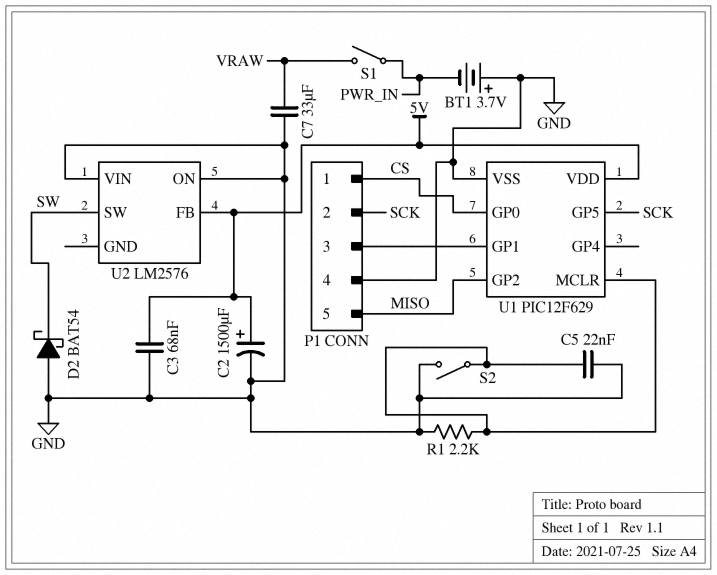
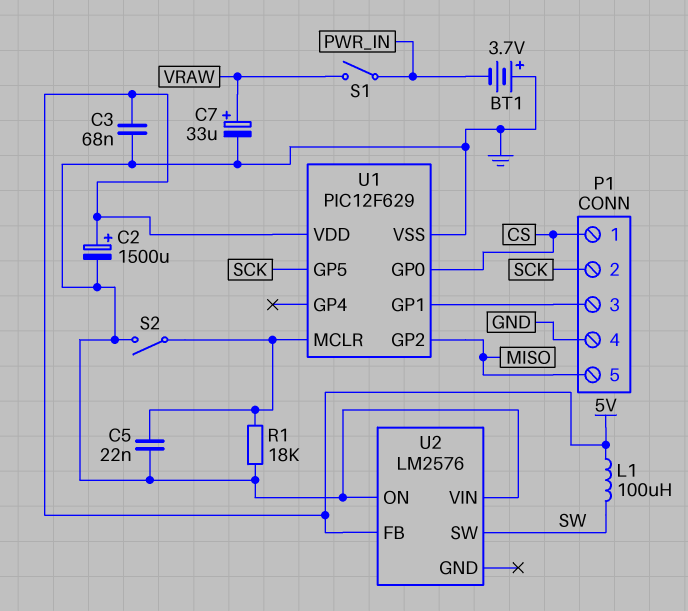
C7: 33uF (GND, VRAW) -> 33uF (plus VRAW, minus GND)
D2: schottky BAT54 (A GND, K SW) -> none
L1: none -> 100uH (5V, SW)
R1: 2.2k (GND, U1/MCLR) -> 18k (GND, U1/MCLR)

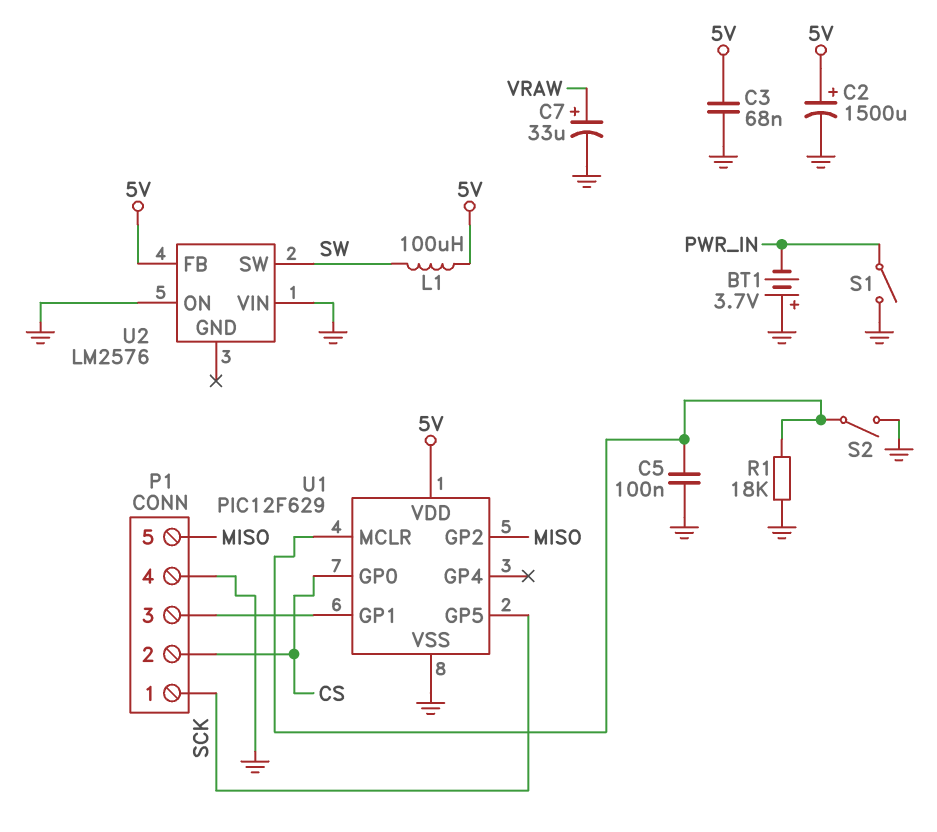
C5: 22nF (GND, U1/MCLR) -> 100nF (GND, U1/MCLR)
P1 pin 1: CS -> SCK
P1 pin 2: SCK -> CS
S1: switch (PWR_IN, VRAW) -> switch (GND, PWR_IN)

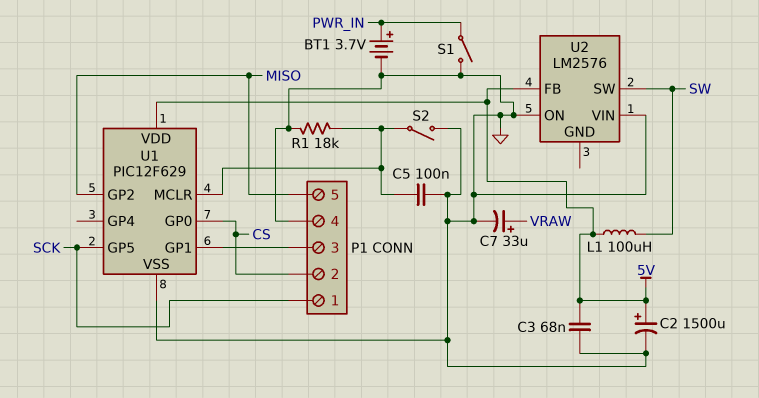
BT1: 3.7V (plus GND, minus PWR_IN) -> 3.7V (plus PWR_IN, minus GND)

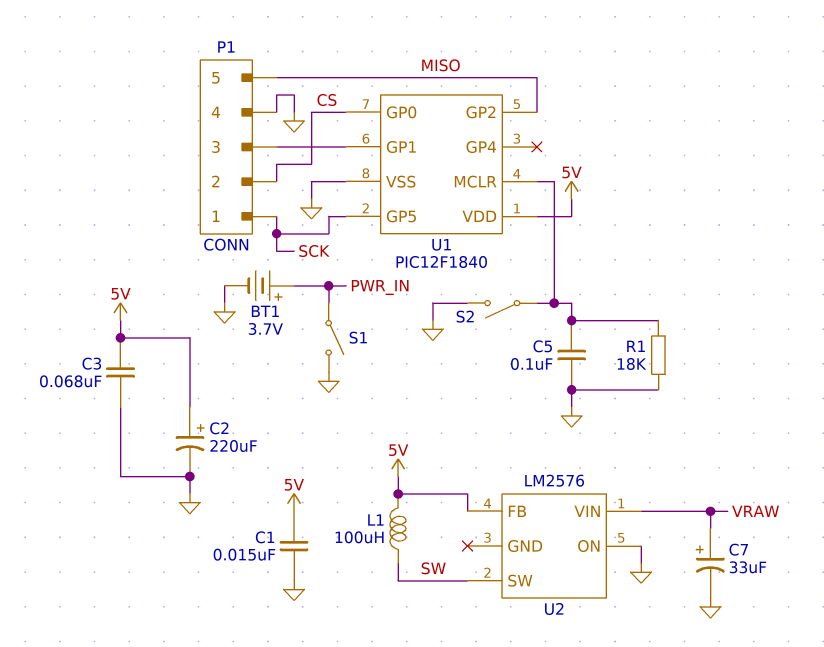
C1: none -> 15nF (5V, GND)
C2: 1500uF (plus 5V, minus GND) -> 220uF (plus 5V, minus GND)
U1: PIC12F629 -> PIC12F1840
U2 pin VIN: GND -> VRAW

